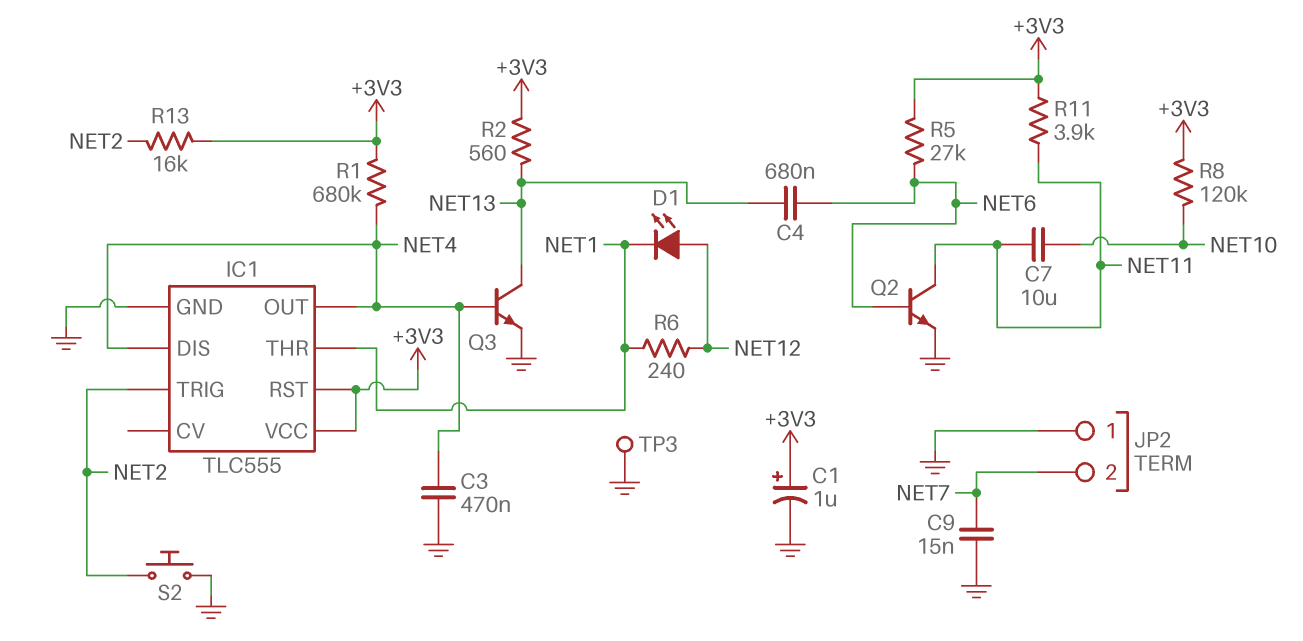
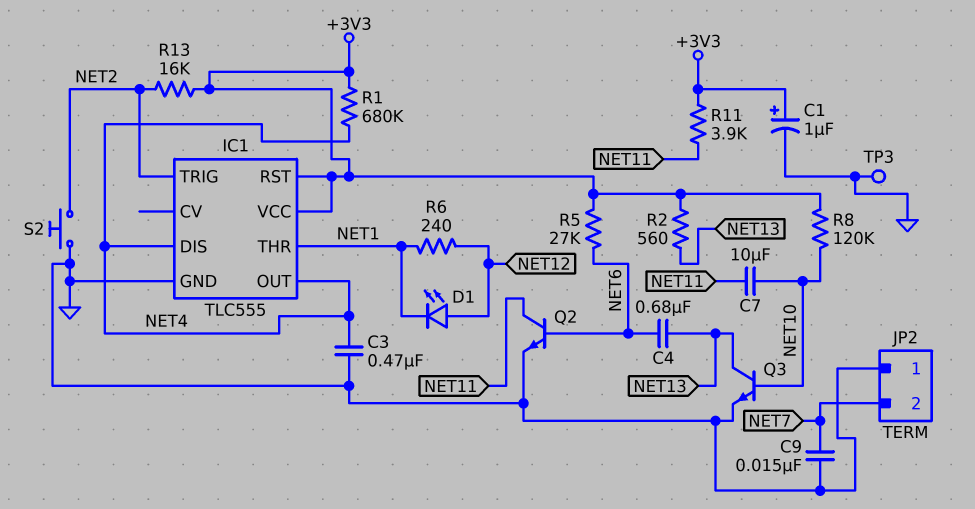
Q3: NPN (B NET4, C NET13, E GND) -> NPN (B NET10, C NET13, E GND)

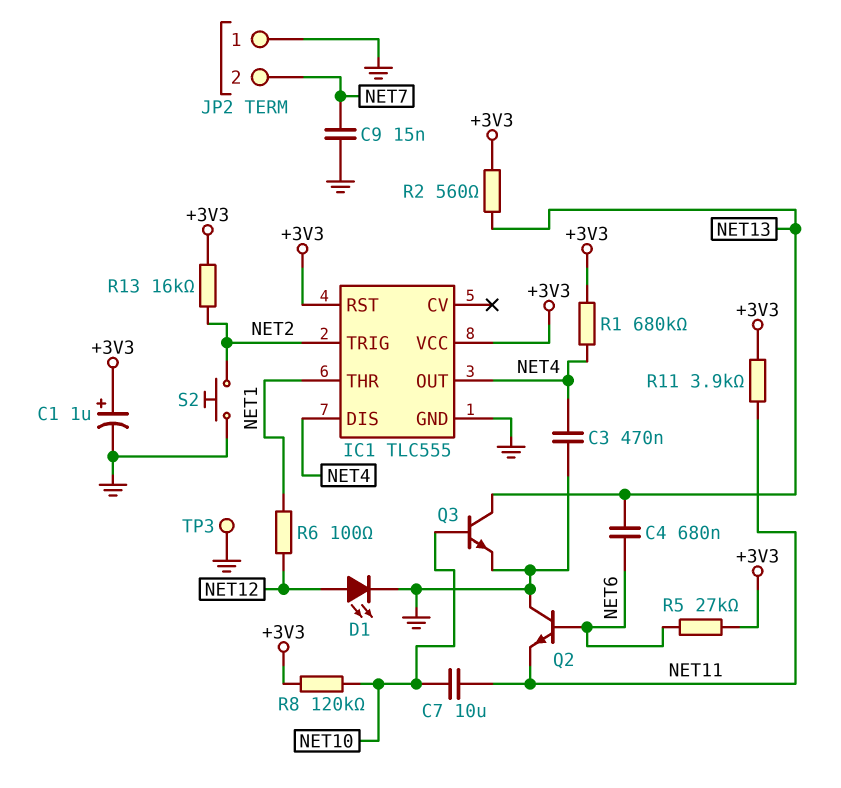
D1: LED (A NET12, K NET1) -> LED (A NET12, K GND)
Q2: NPN (B NET6, C NET11, E GND) -> NPN (B NET6, C GND, E NET11)
R6: 240 (NET1, NET12) -> 100 (NET1, NET12)

